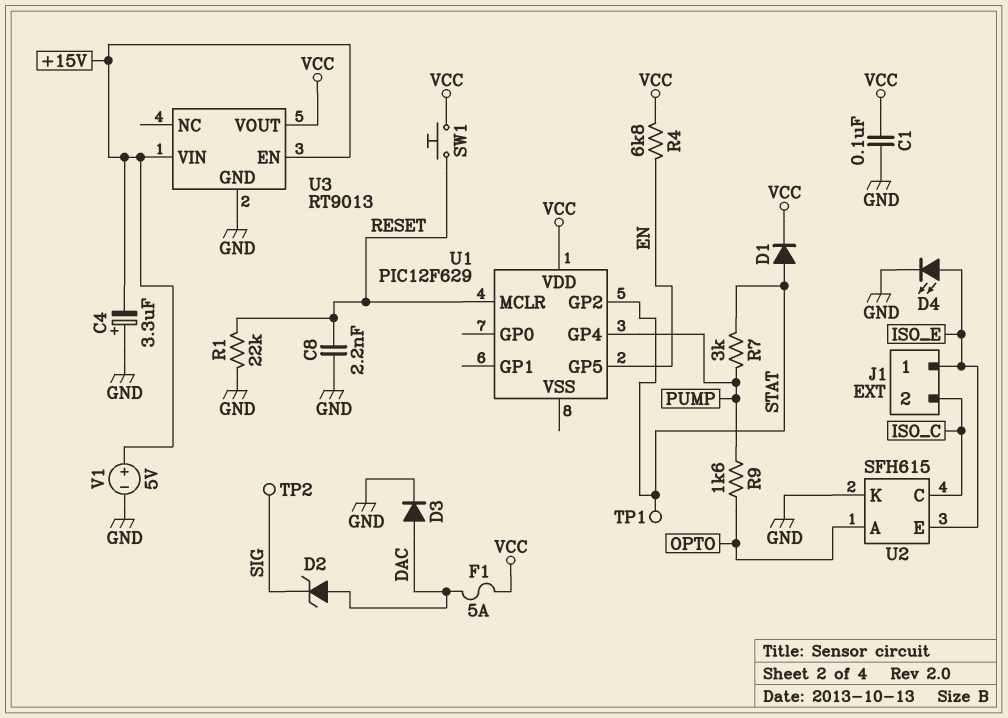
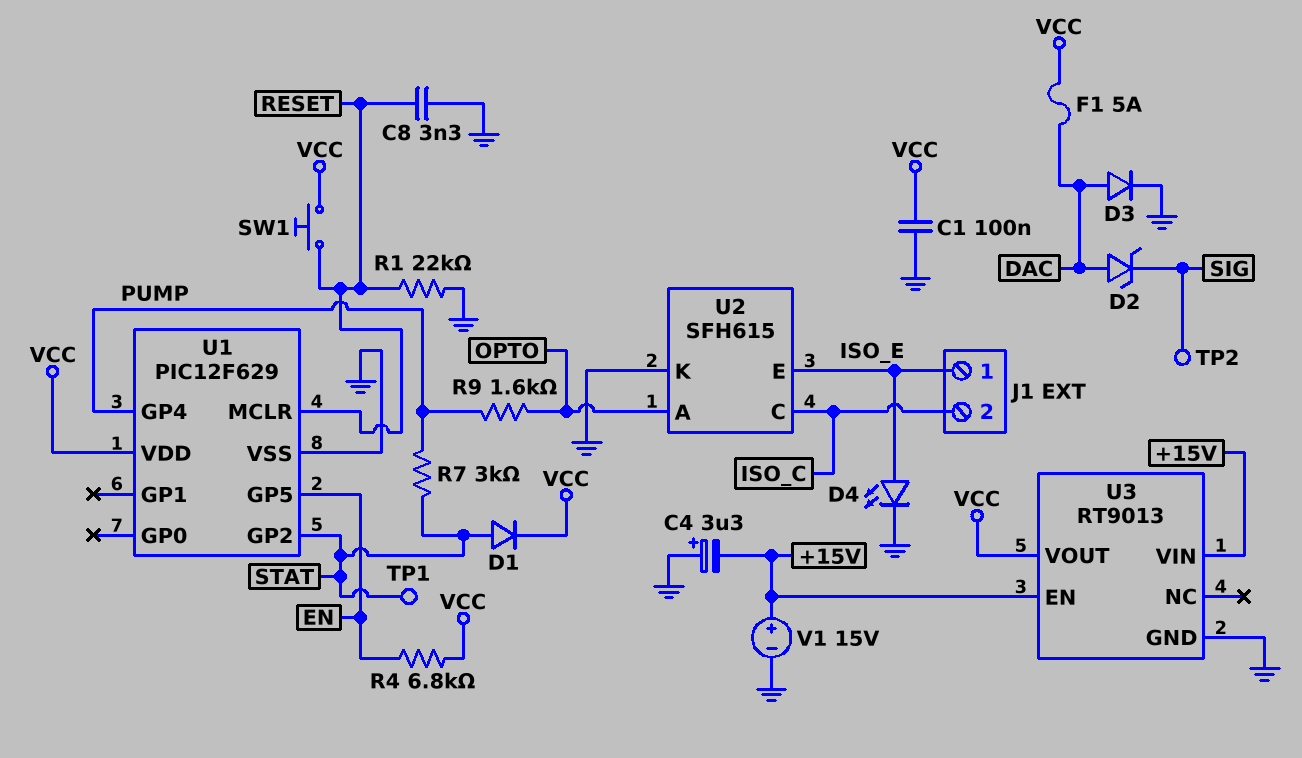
C8: 2.2nF (GND, RESET) -> 3.3nF (GND, RESET)
U1 pin VSS: none -> GND
V1: 5V (plus +15V, minus GND) -> 15V (plus +15V, minus GND)

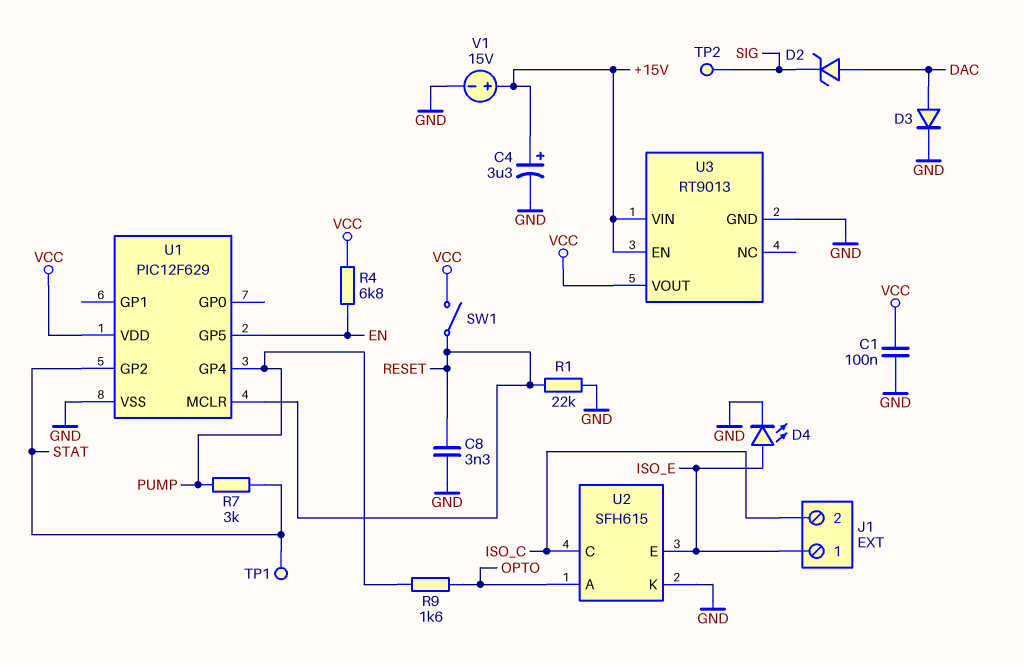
C4: 3.3uF (plus GND, minus +15V) -> 3.3uF (plus +15V, minus GND)
D1: diode (A STAT, K VCC) -> none
F1: 5A (DAC, VCC) -> none
SW1: button (RESET, VCC) -> switch (RESET, VCC)

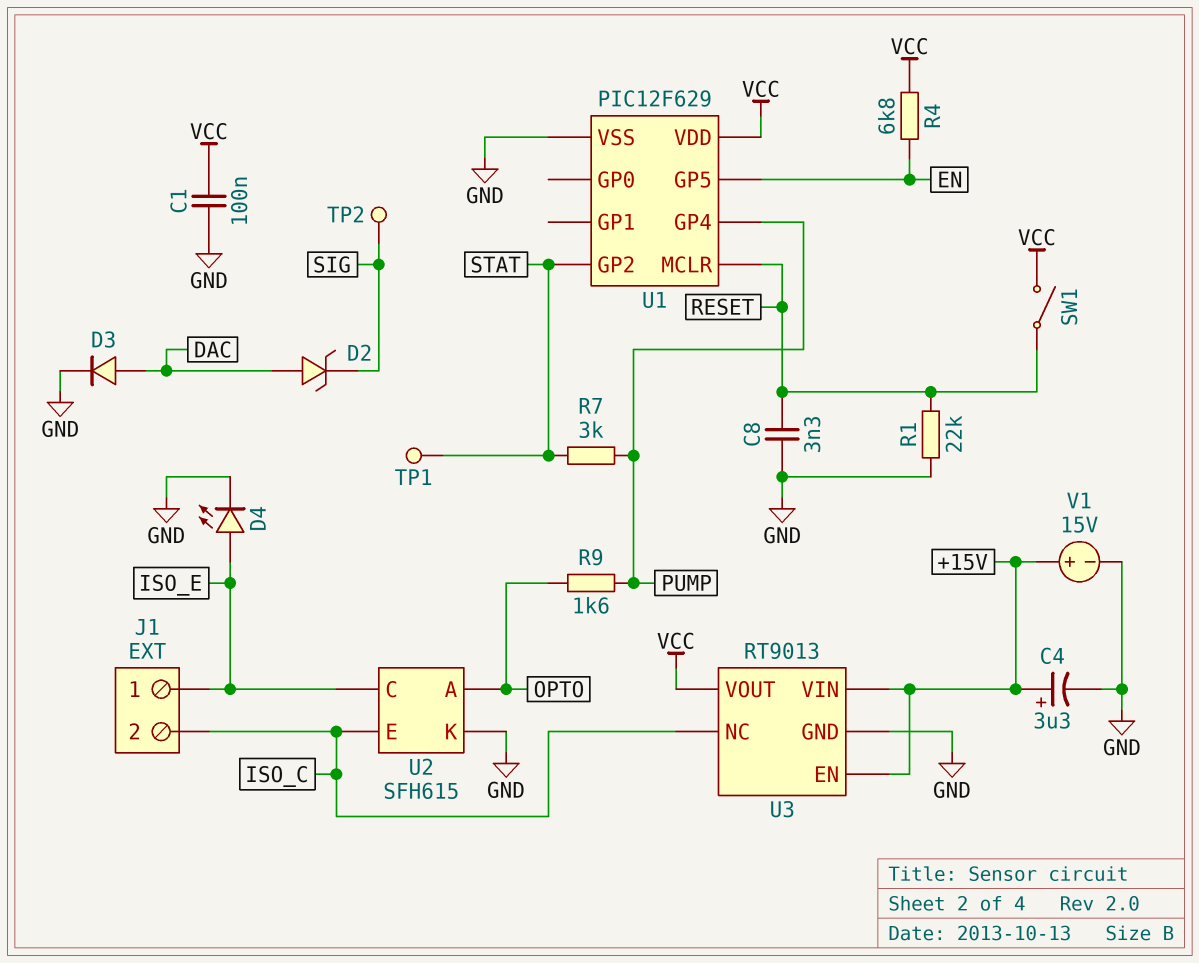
U2 pin C: ISO_C -> ISO_E
U2 pin E: ISO_E -> ISO_C
U3 pin NC: none -> ISO_C

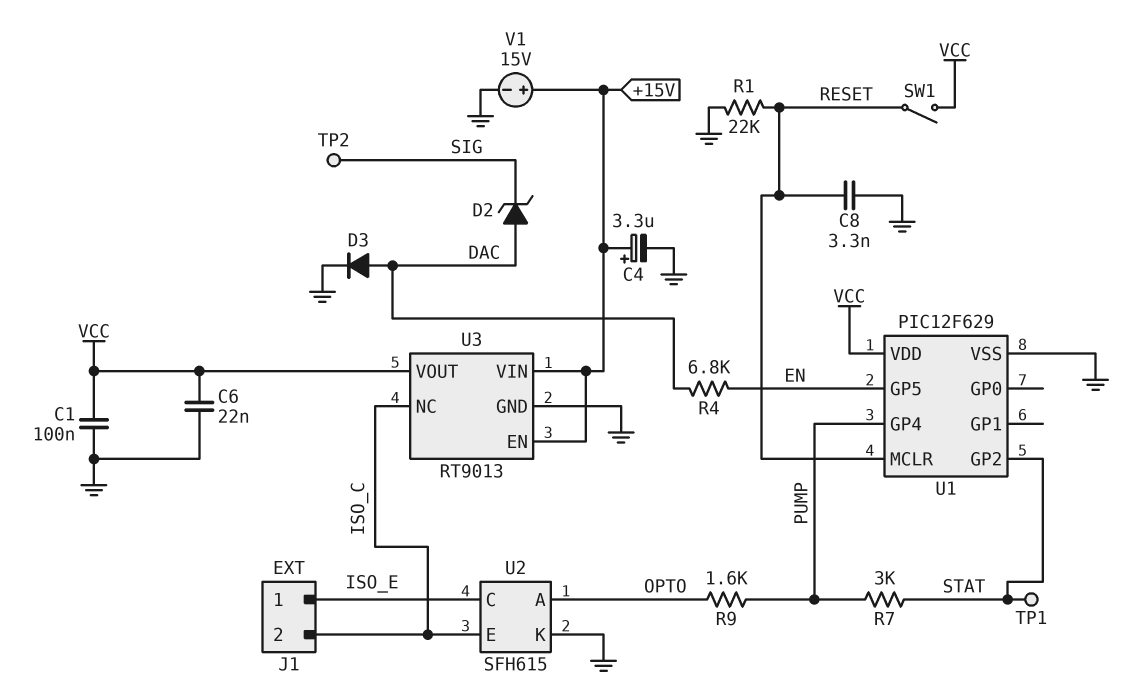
C6: none -> 22nF (GND, VCC)
D4: LED (A ISO_E, K GND) -> none
R4: 6.8k (EN, VCC) -> 6.8k (DAC, EN)

